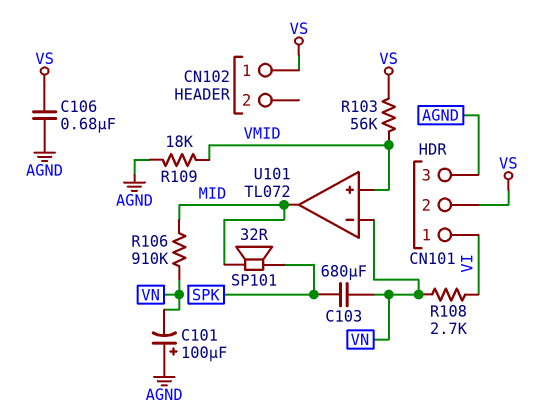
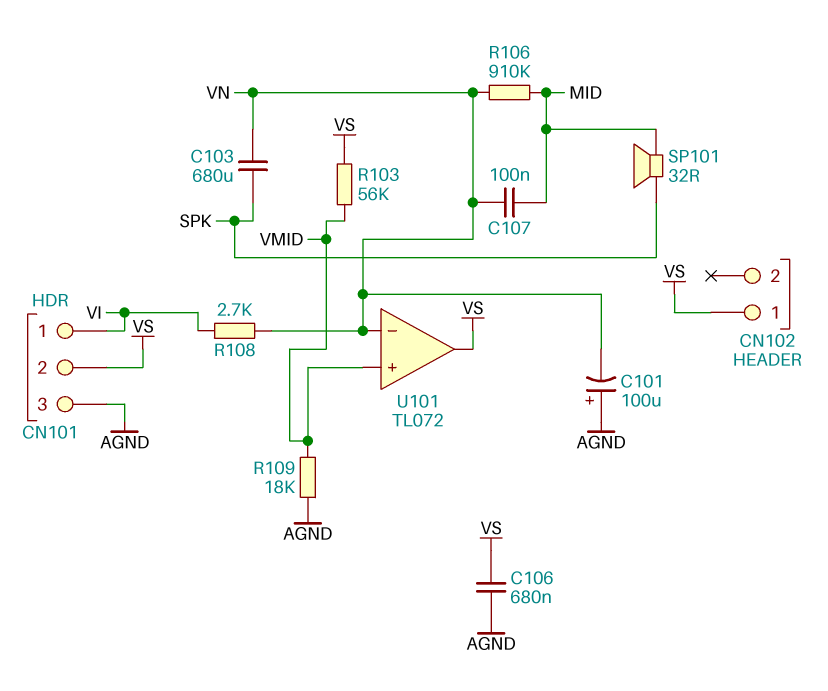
C107: none -> 100nF (MID, VN)
U101 pin out: MID -> VS

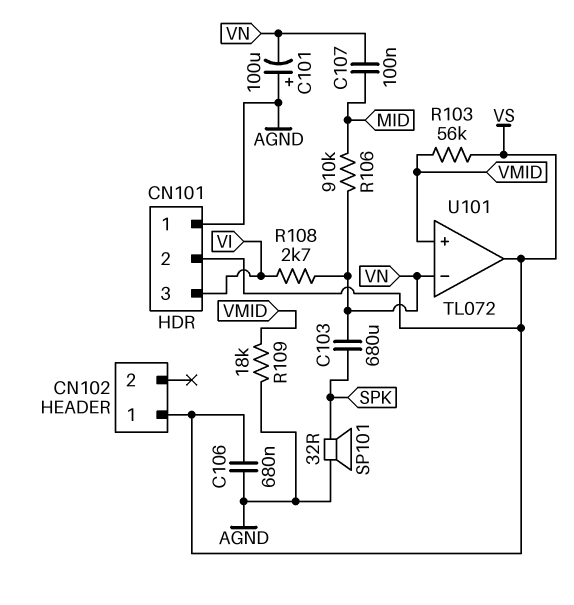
CN101 pin 1: VI -> AGND
CN101 pin 3: AGND -> VI
SP101: speaker 32R (MID, SPK) -> speaker 32R (AGND, SPK)

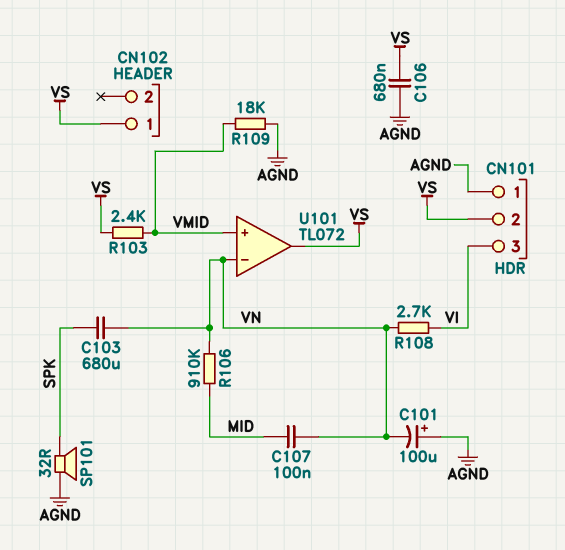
R103: 56k (VMID, VS) -> 2.4k (VMID, VS)

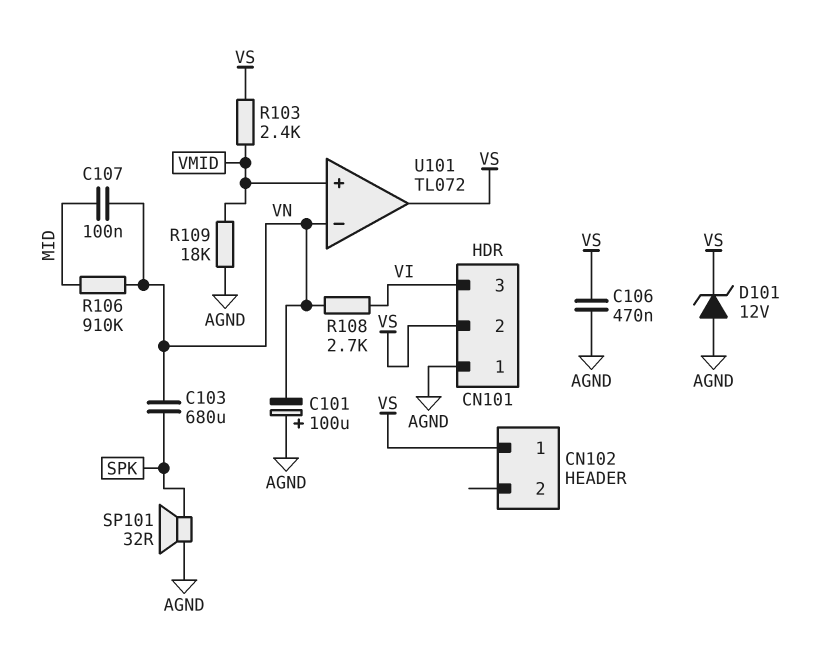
C106: 680nF (AGND, VS) -> 470nF (AGND, VS)
D101: none -> zener 12V (A AGND, K VS)

